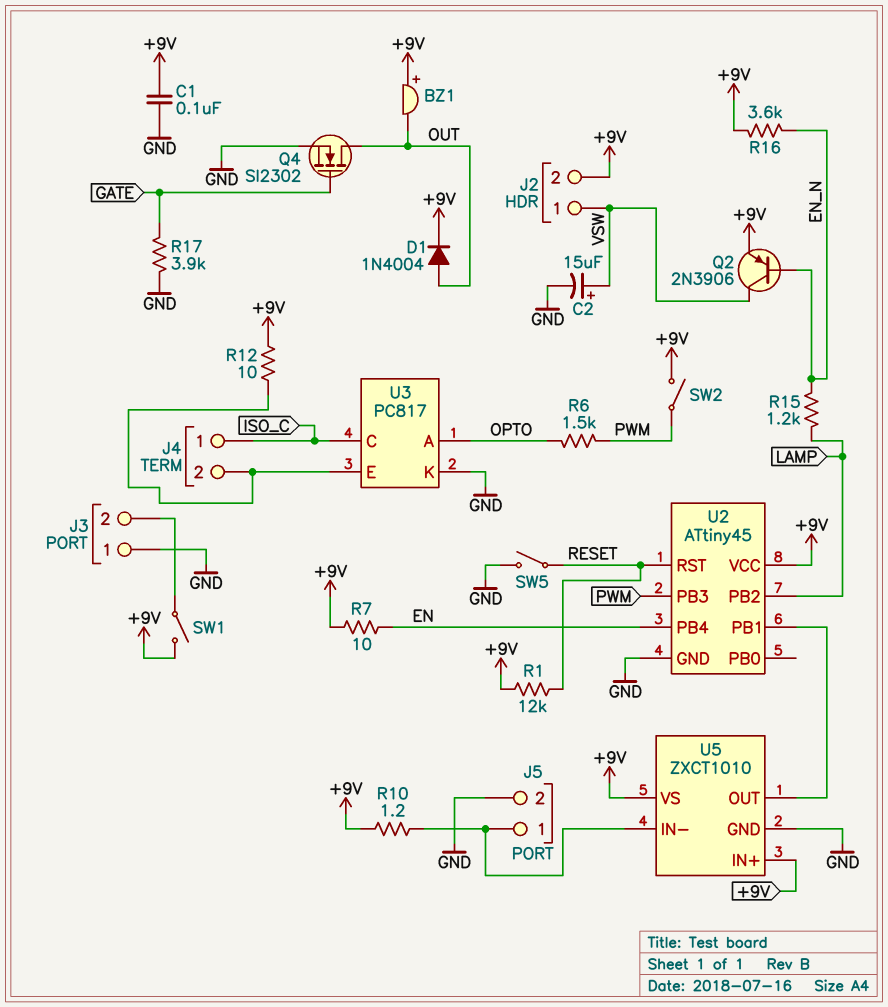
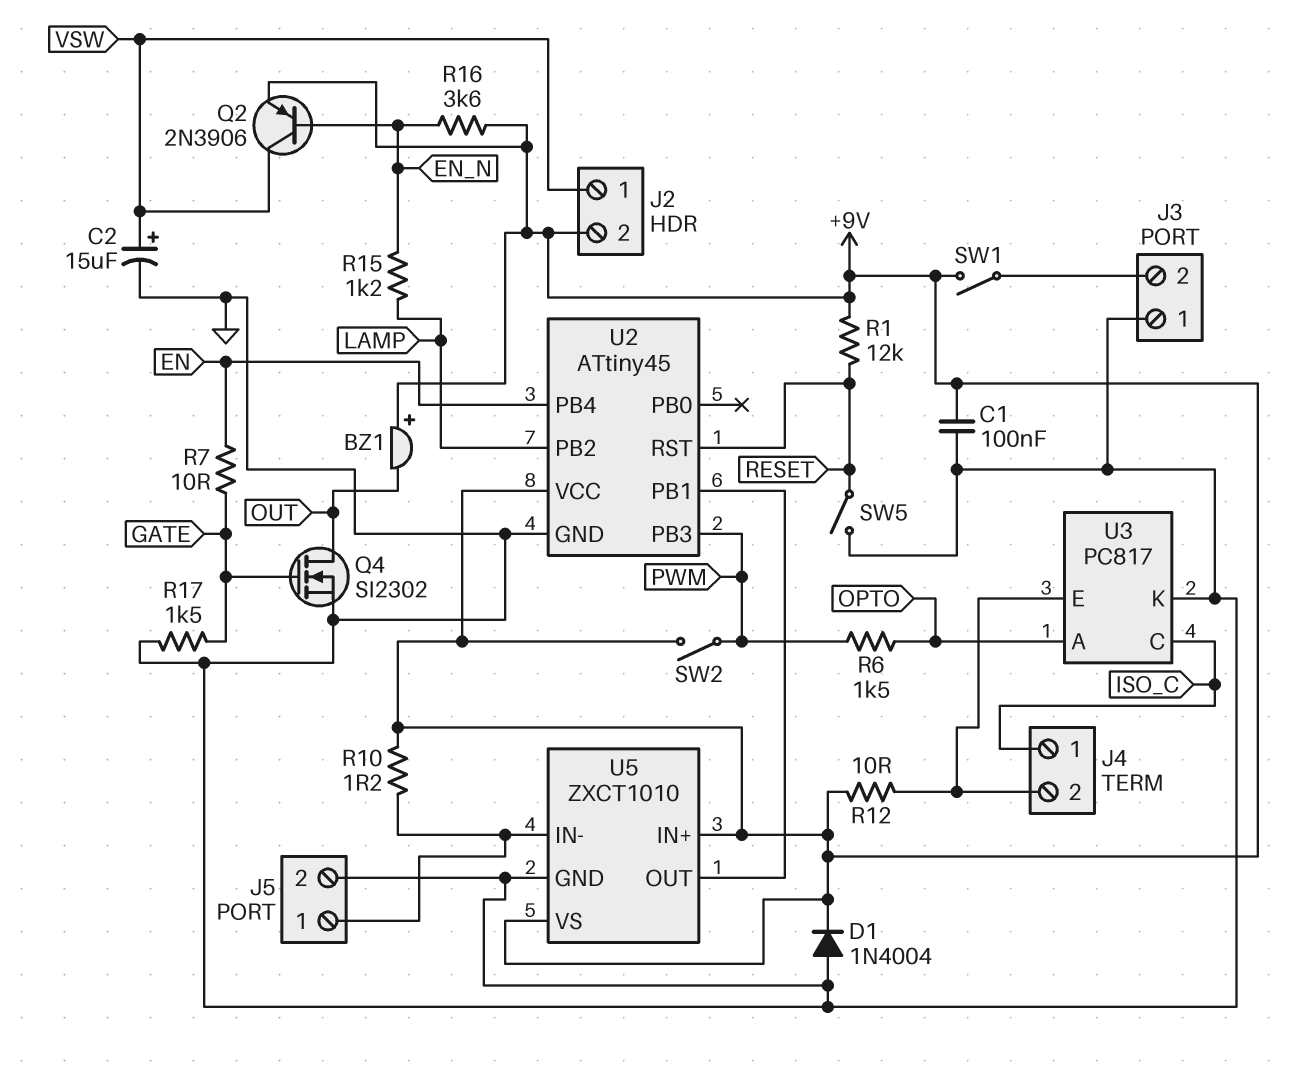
D1: diode 1N4004 (A OUT, K +9V) -> diode 1N4004 (A GND, K +9V)
R7: 10 (+9V, EN) -> 10 (EN, GATE)
R17: 3.9k (GATE, GND) -> 1.5k (GATE, GND)

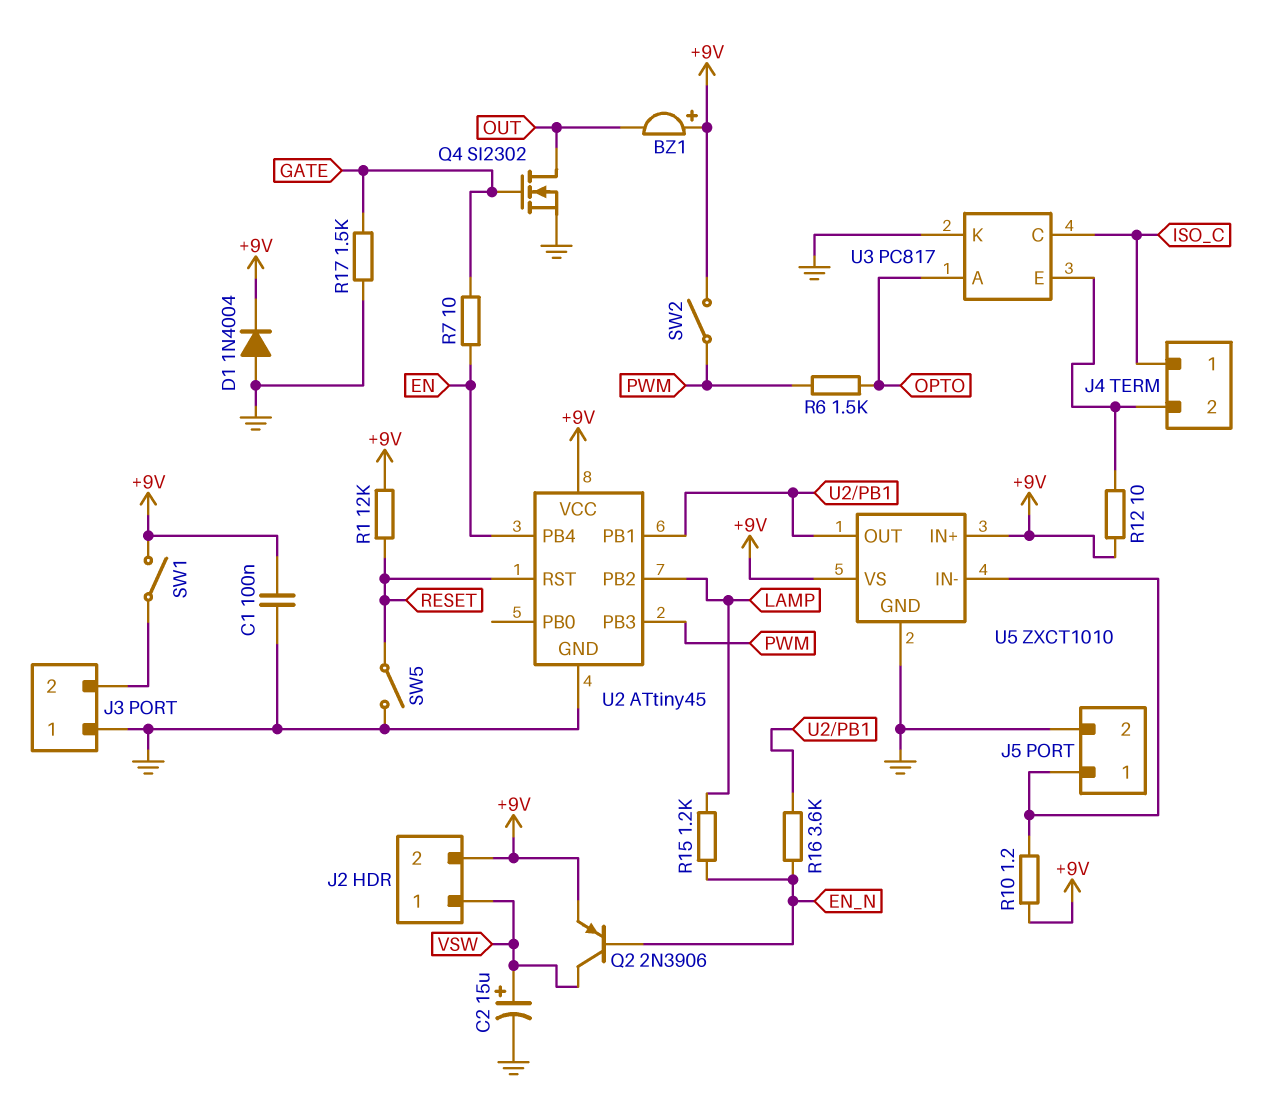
R16: 3.6k (+9V, EN_N) -> 3.6k (EN_N, U2/PB1)

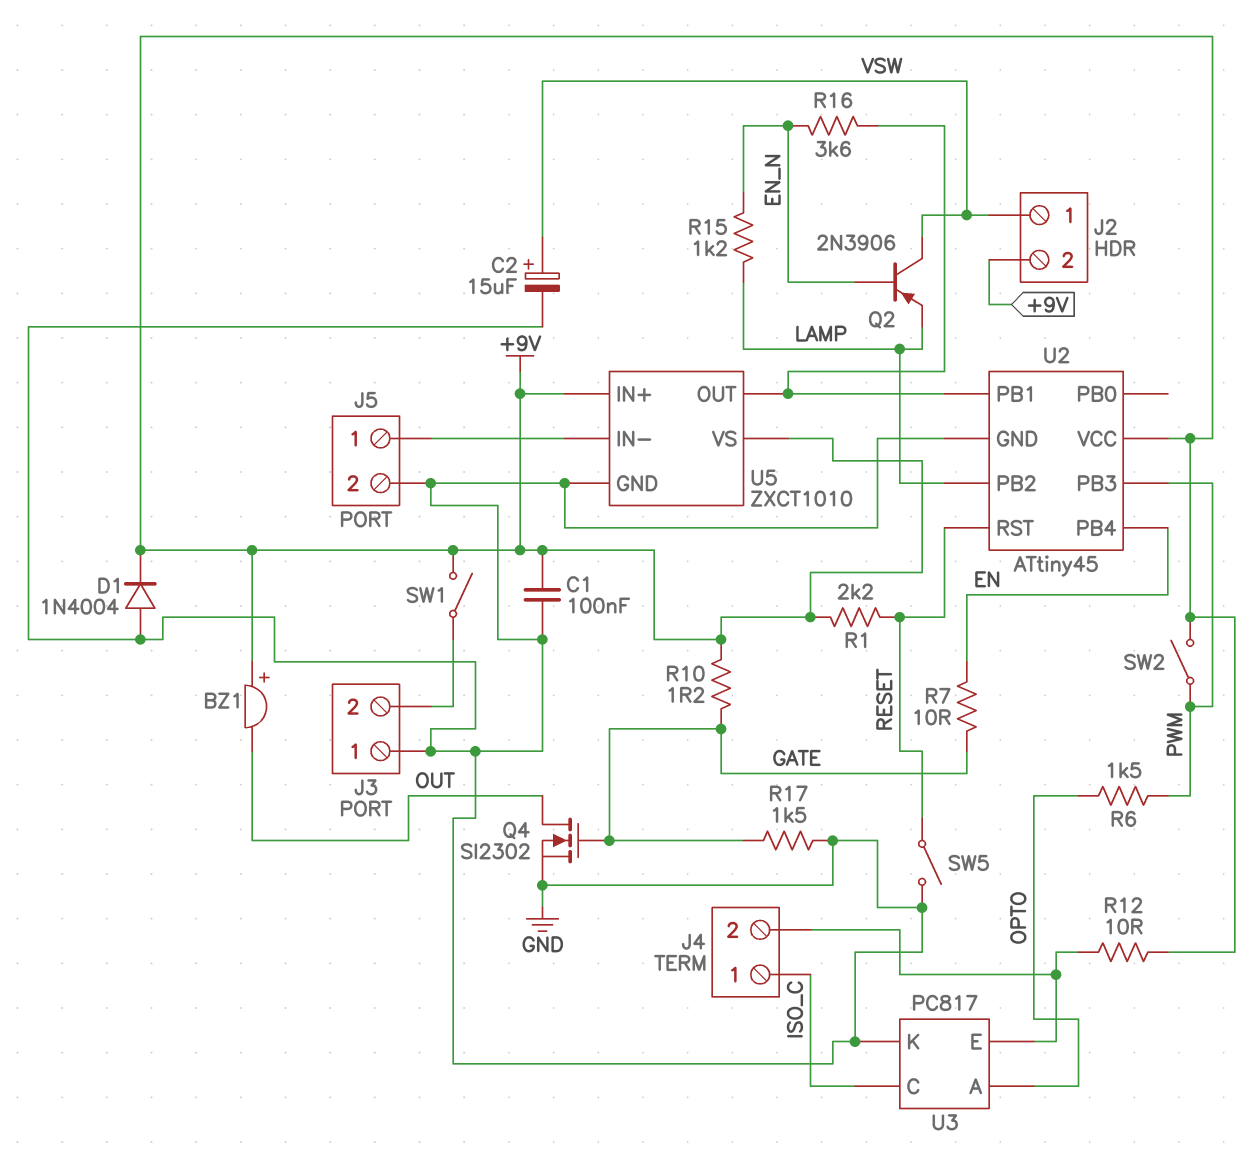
Q2: PNP 2N3906 (B EN_N, C VSW, E +9V) -> PNP 2N3906 (B EN_N, C VSW, E LAMP)
R1: 12k (+9V, RESET) -> 2.2k (+9V, RESET)
R10: 1.2 (+9V, J5/1) -> 1.2 (+9V, GATE)

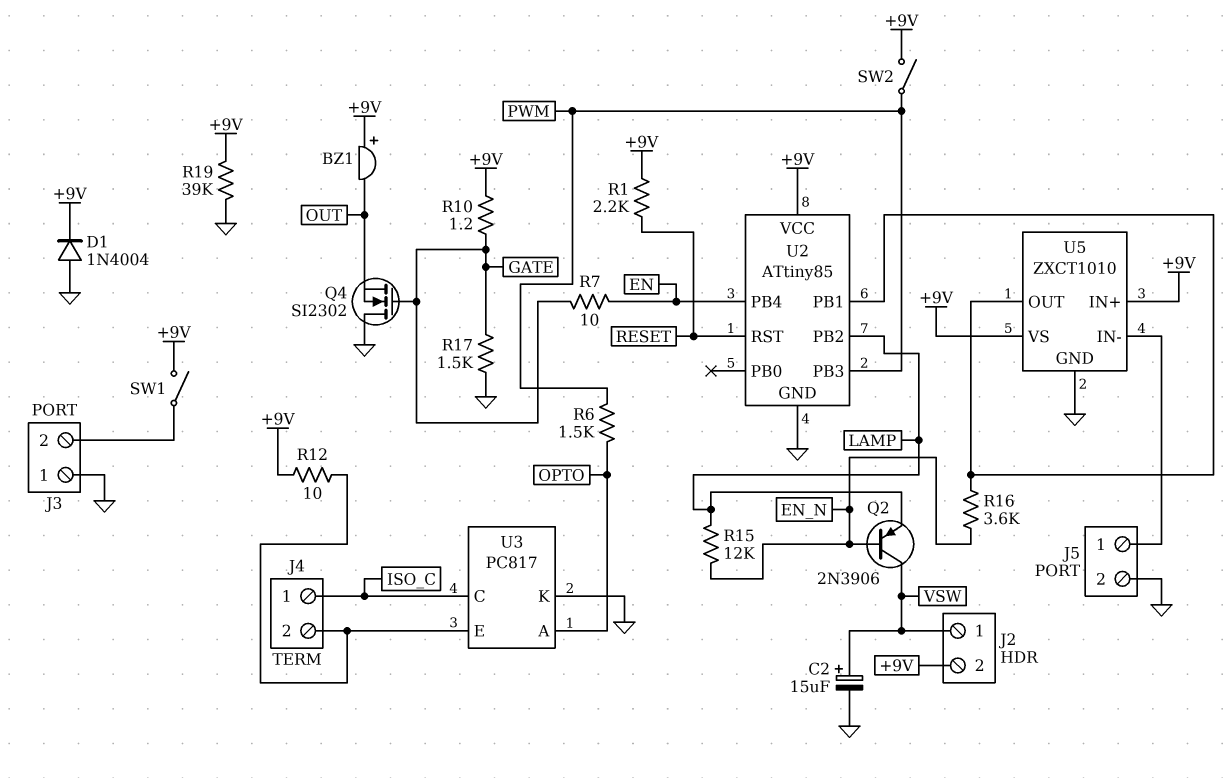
C1: 100nF (+9V, GND) -> none
Q4: NMOS SI2302 (G GATE, D OUT, S GND) -> NMOS SI2302 (G GATE, D GND, S OUT)
R15: 1.2k (EN_N, LAMP) -> 12k (EN_N, LAMP)
R19: none -> 39k (+9V, GND)
SW5: switch (GND, RESET) -> none
U2: ATtiny45 -> ATtiny85

